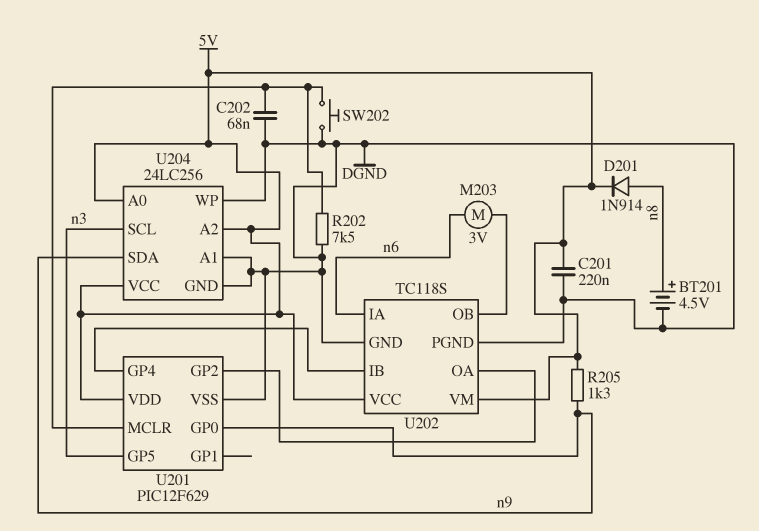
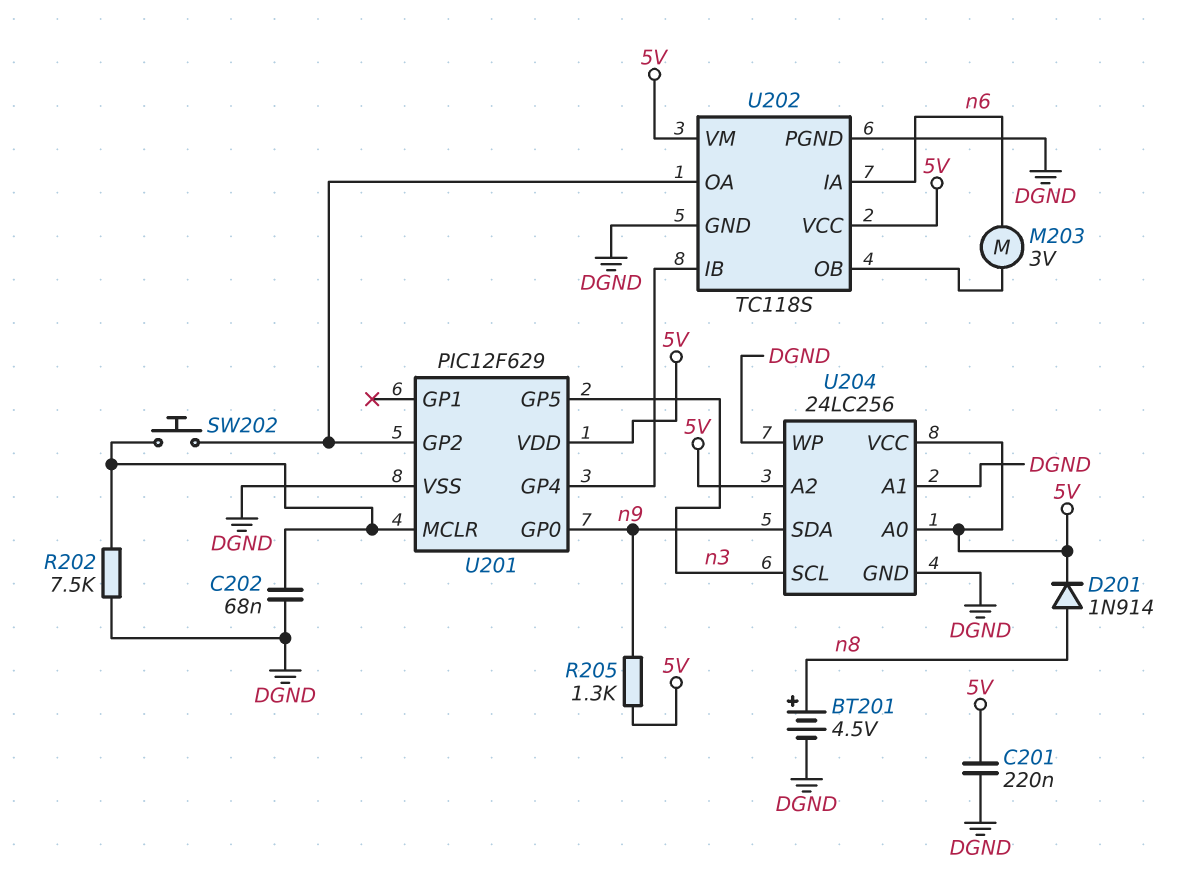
SW202: button (DGND, U201/MCLR) -> button (U201/GP2, U201/MCLR)

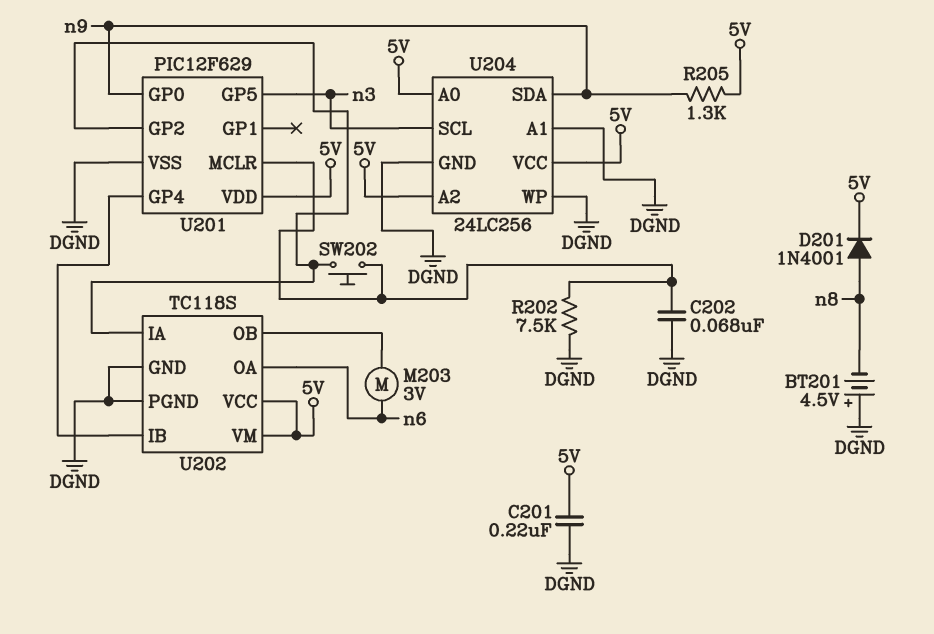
BT201: 4.5V (plus n8, minus DGND) -> 4.5V (plus DGND, minus n8)
D201: diode 1N914 (A n8, K 5V) -> diode 1N4001 (A n8, K 5V)
U202 pin IA: n6 -> U201/GP2
U202 pin OA: U201/GP2 -> n6

